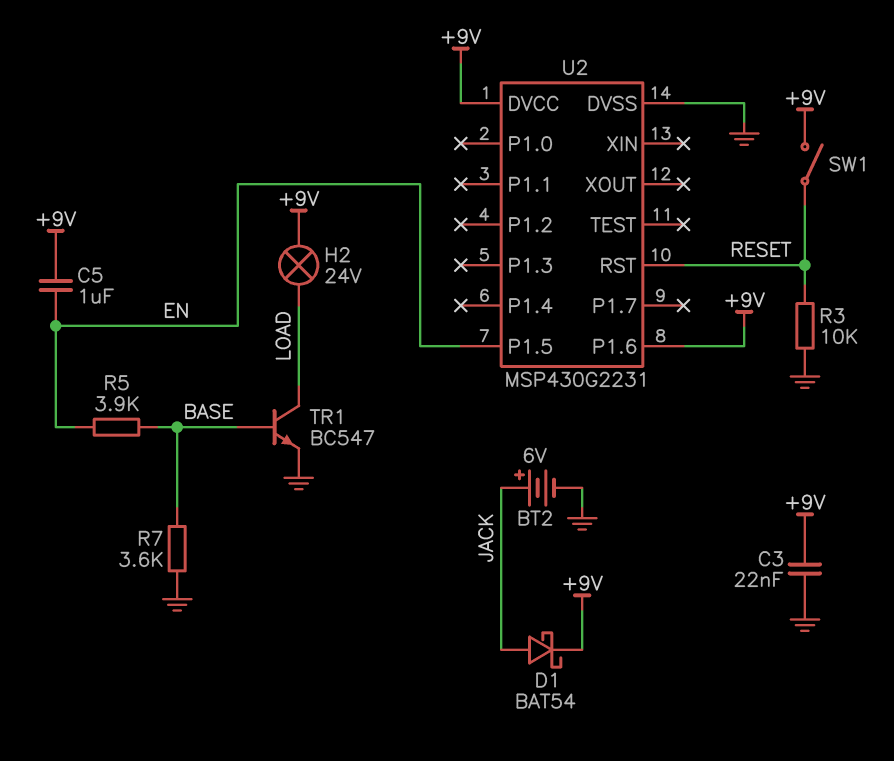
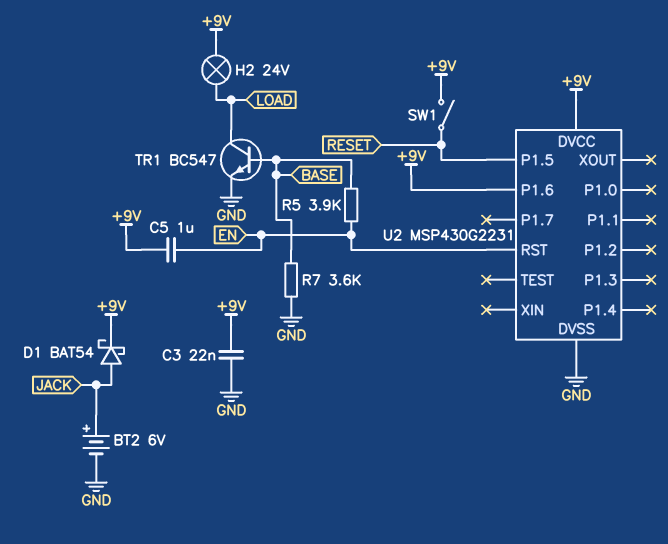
R3: 10k (GND, RESET) -> none
U2 pin P1.5: EN -> RESET
U2 pin RST: RESET -> EN

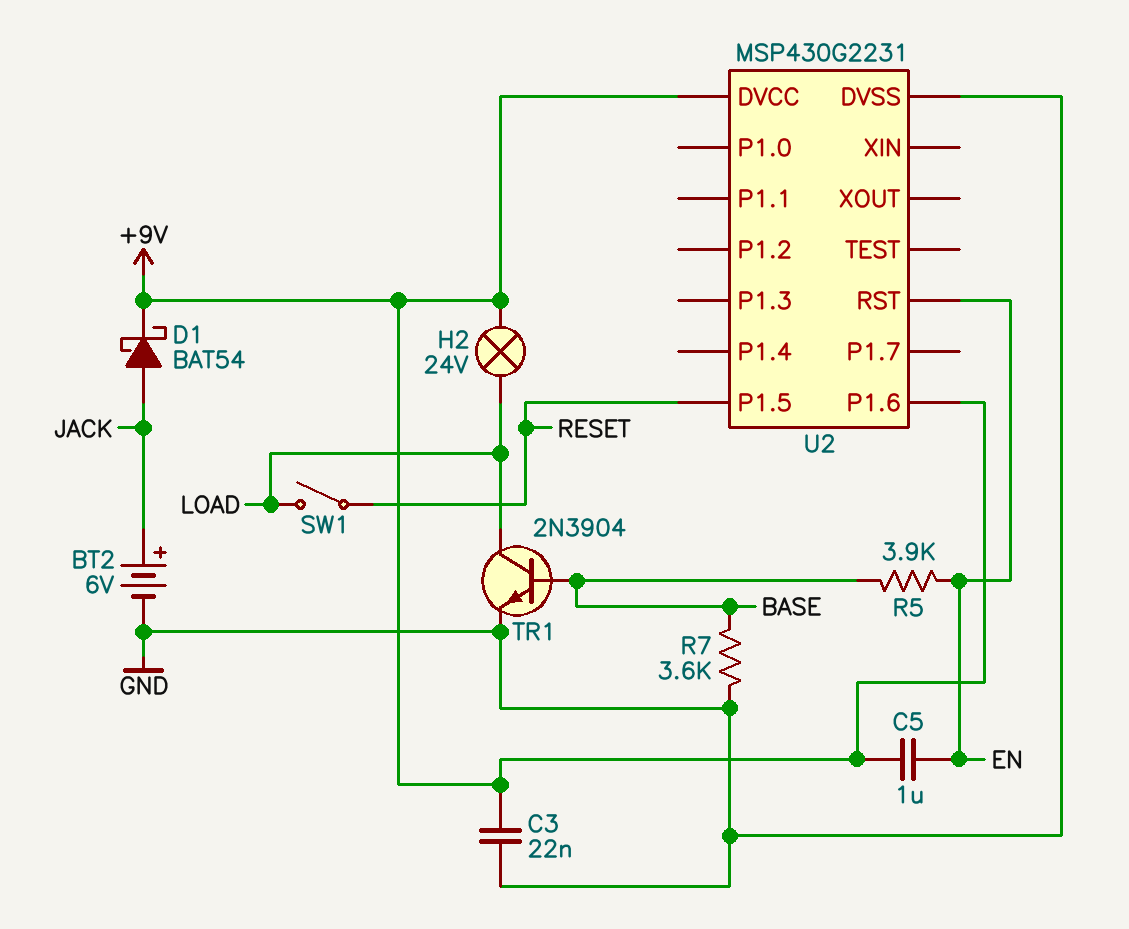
SW1: switch (+9V, RESET) -> switch (LOAD, RESET)
TR1: NPN BC547 (B BASE, C LOAD, E GND) -> NPN 2N3904 (B BASE, C LOAD, E GND)

